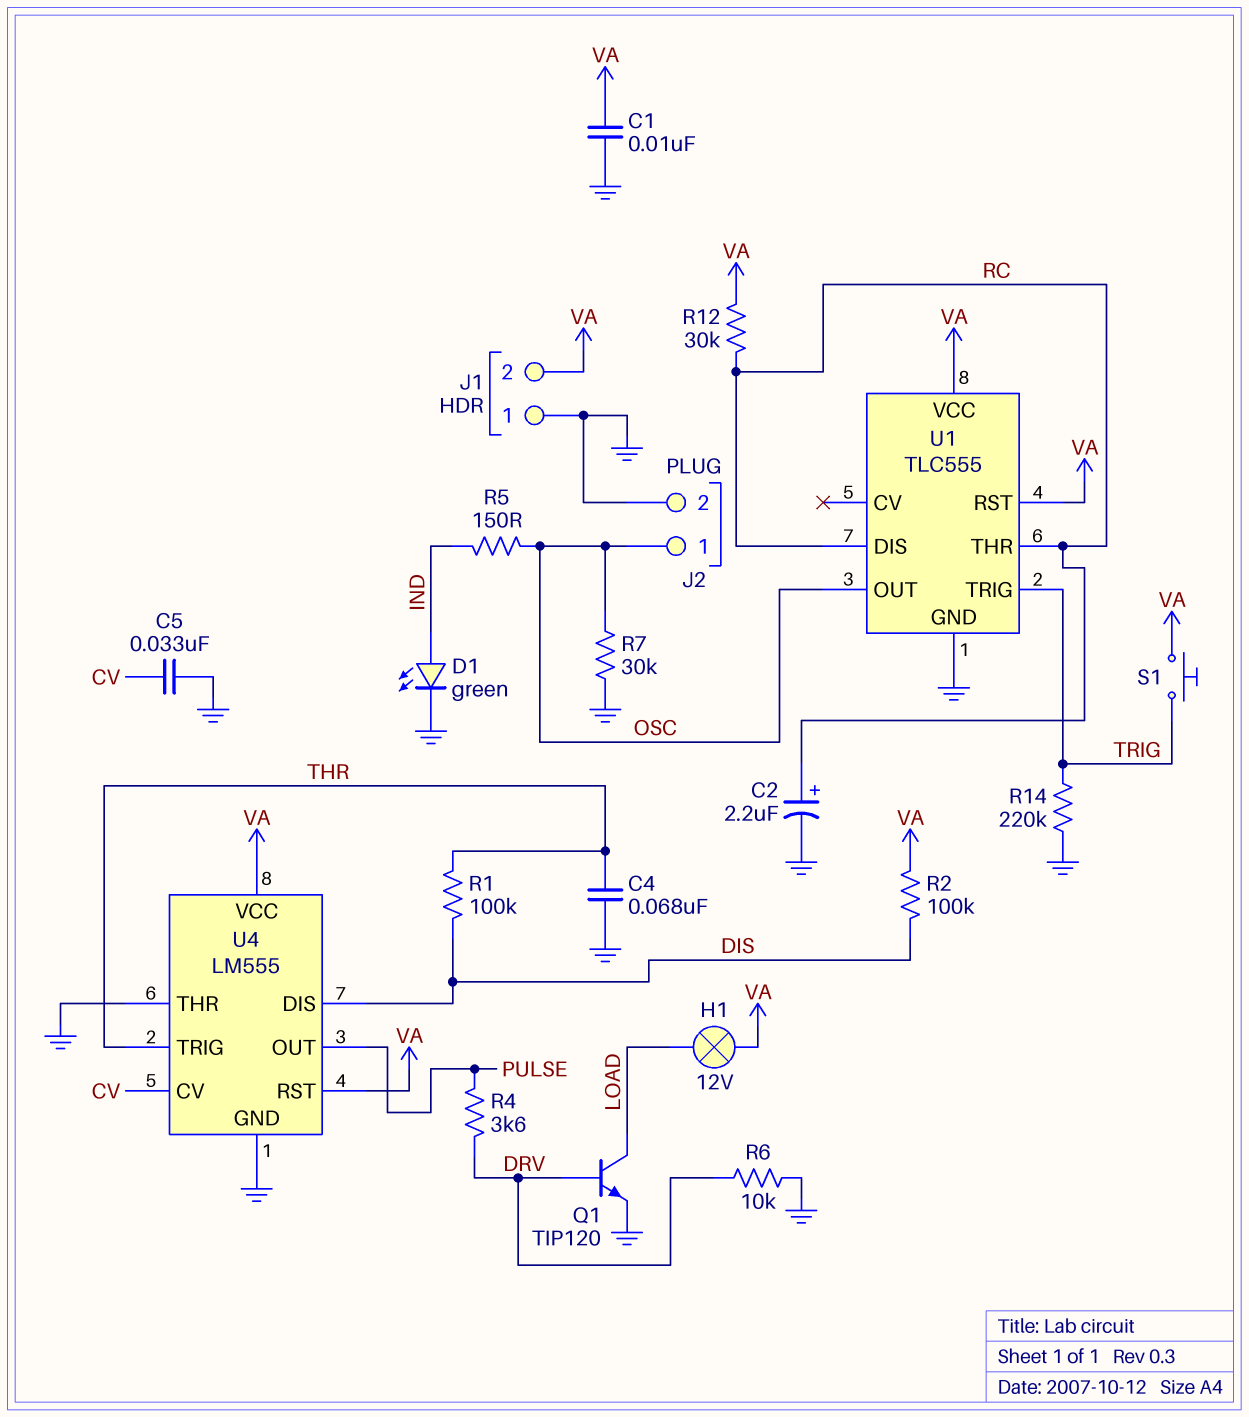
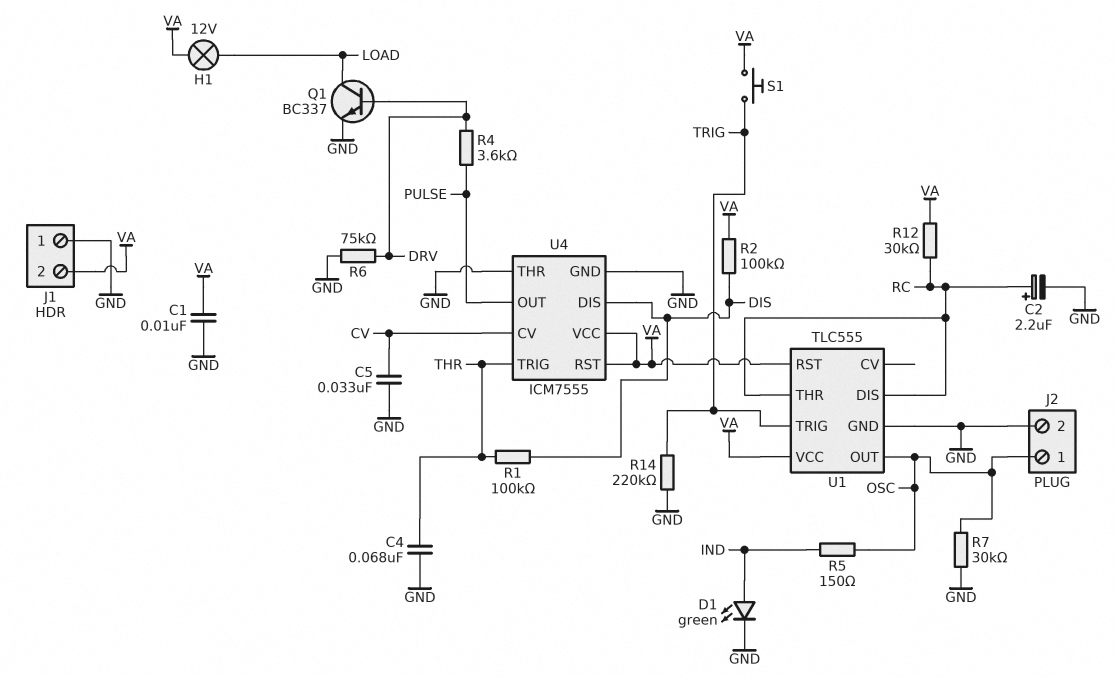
Q1: NPN TIP120 (B DRV, C LOAD, E GND) -> NPN BC337 (B DRV, C LOAD, E GND)
R6: 10k (DRV, GND) -> 75k (DRV, GND)
U4: LM555 -> ICM7555

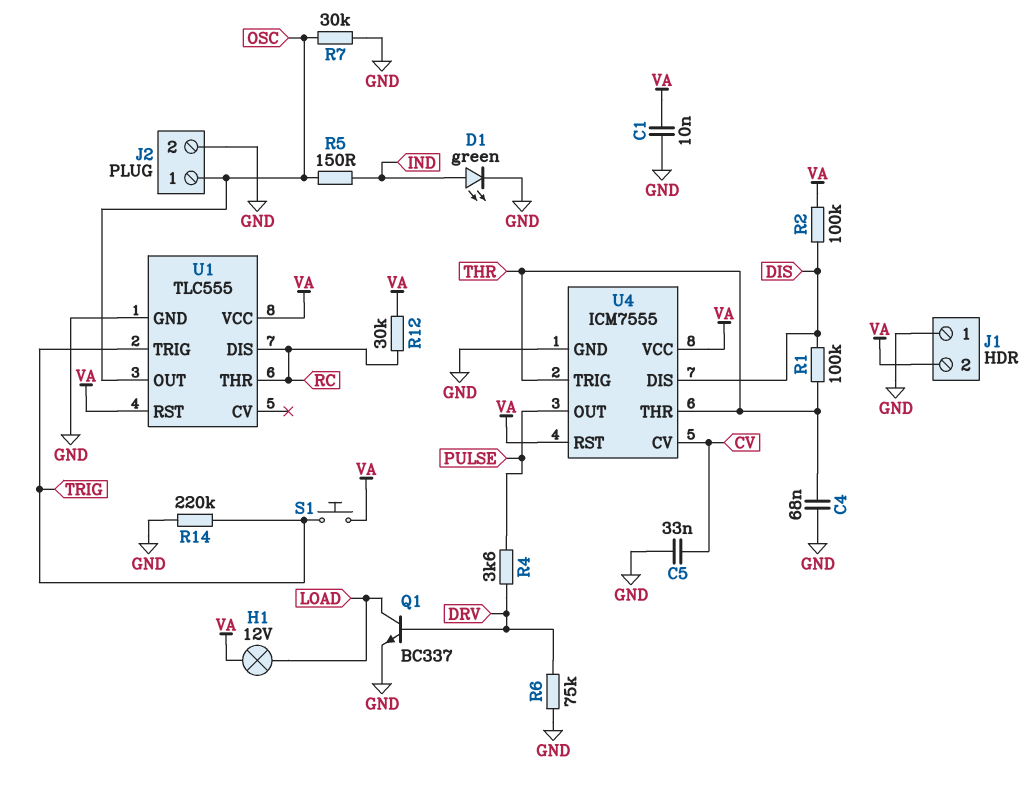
C2: 2.2uF (plus RC, minus GND) -> none
U4 pin THR: GND -> THR

